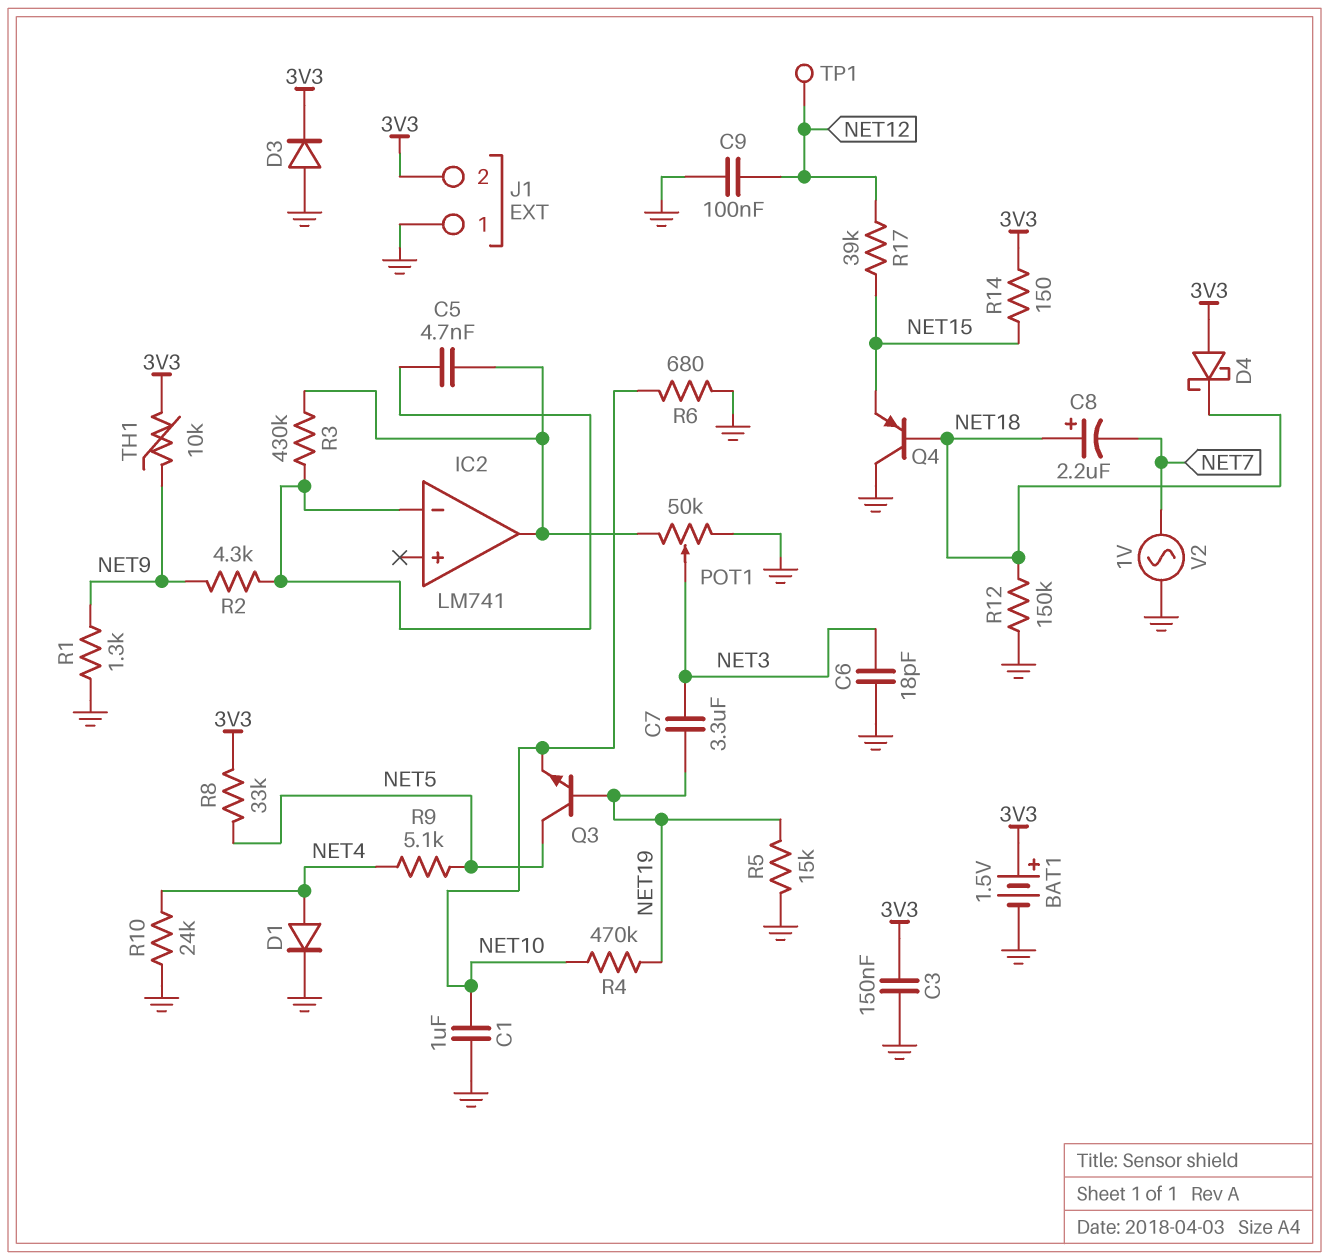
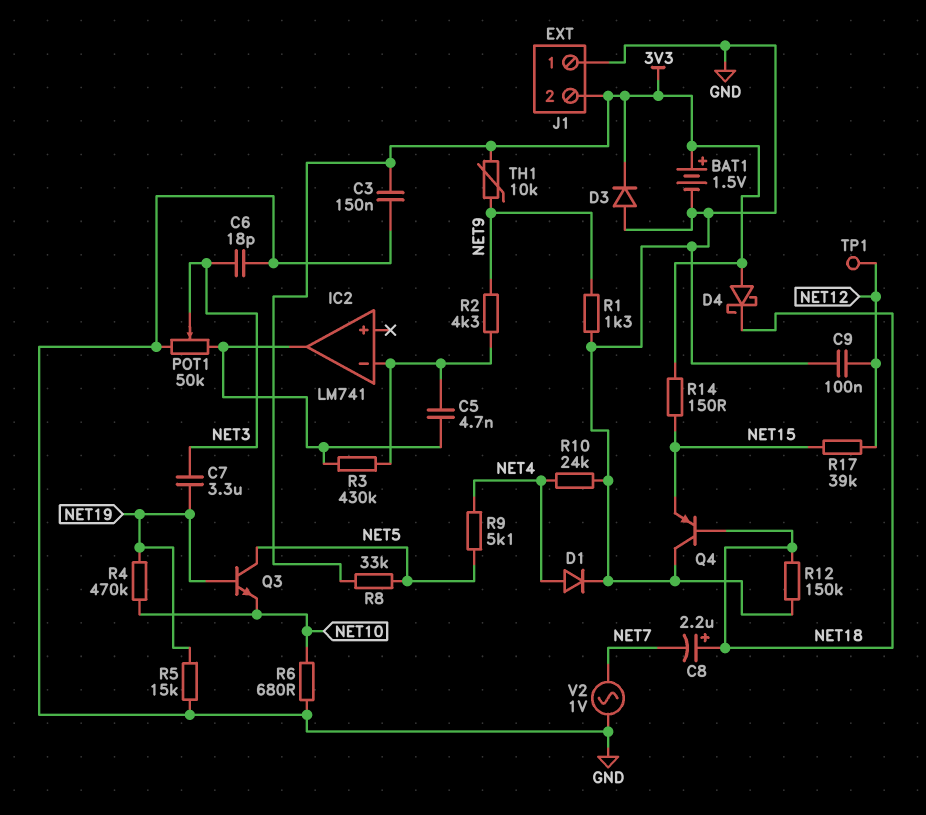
C1: 1uF (GND, NET10) -> none

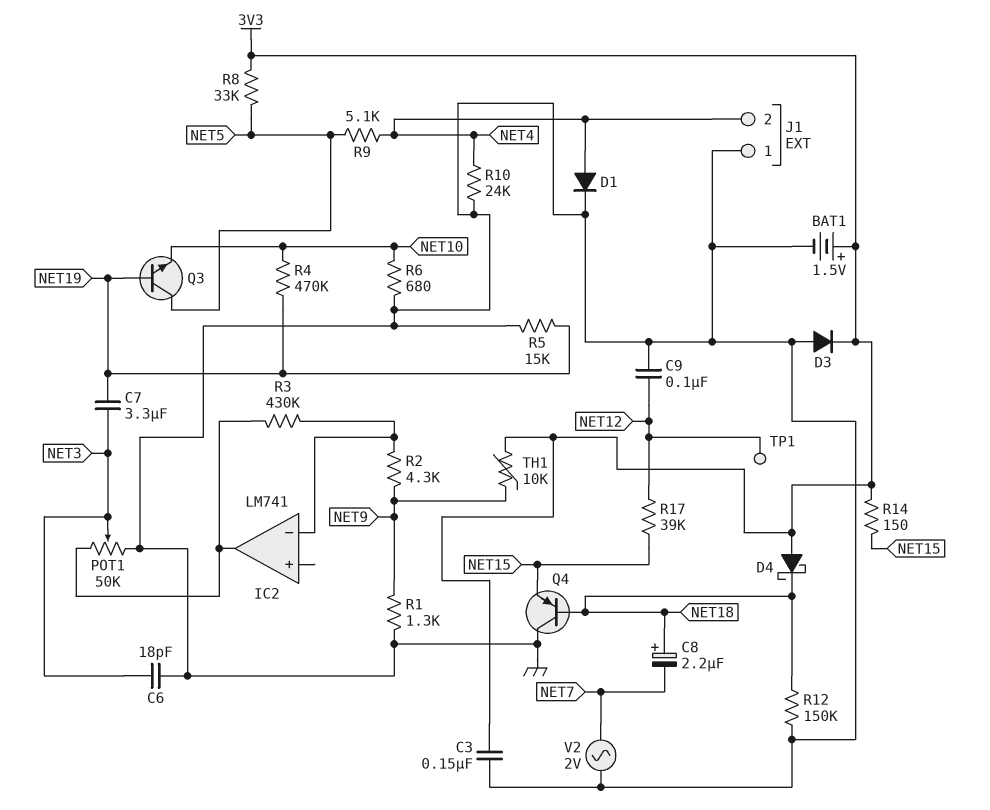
C5: 4.7nF (IC2/in-, IC2/out) -> none
J1 pin 2: 3V3 -> NET4
V2: AC 1V (GND, NET7) -> AC 2V (GND, NET7)

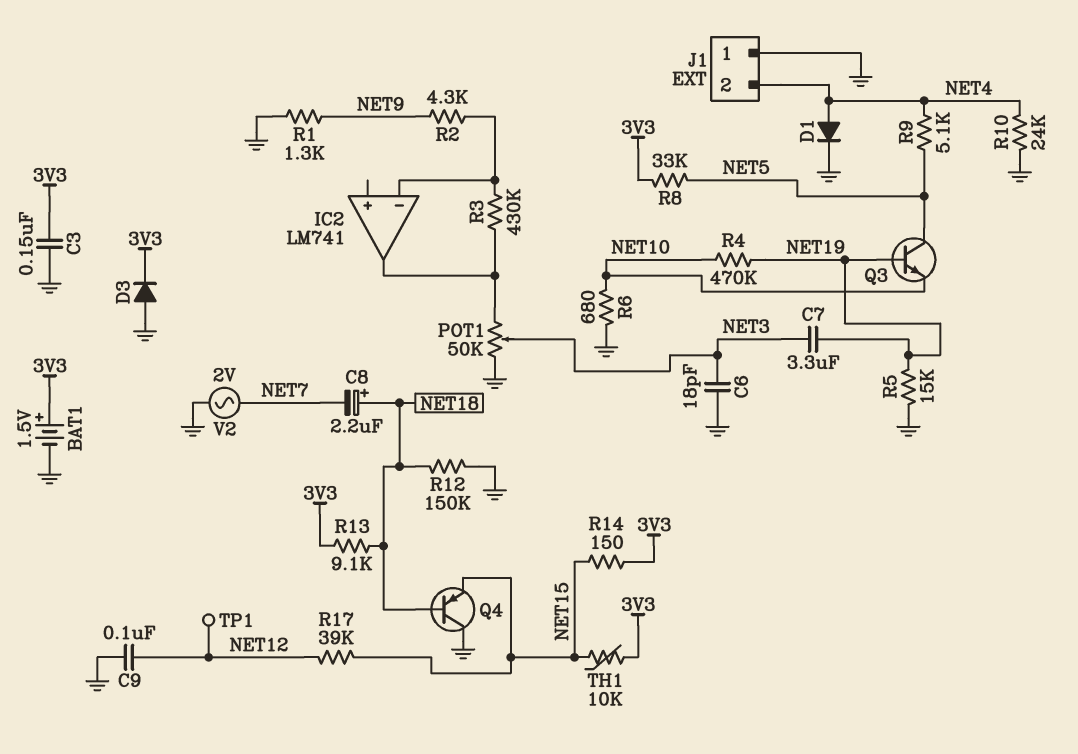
D4: schottky (A 3V3, K NET18) -> none
R13: none -> 9.1k (3V3, NET18)
TH1: 10k (3V3, NET9) -> 10k (3V3, NET15)

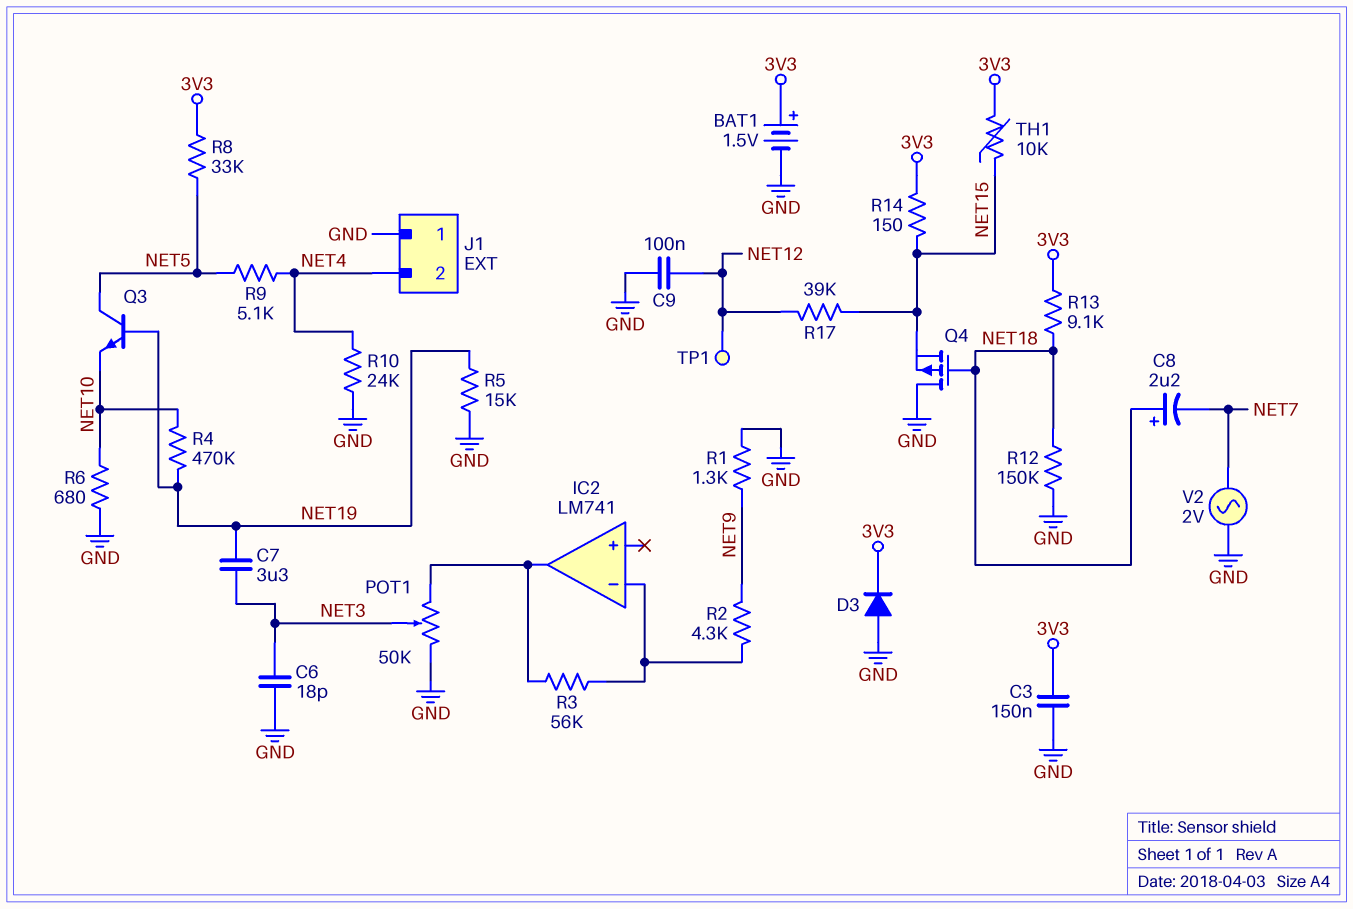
D1: diode (A NET4, K GND) -> none
Q4: PNP (B NET18, C GND, E NET15) -> PMOS (G NET18, D GND, S NET15)
R3: 430k (IC2/in-, IC2/out) -> 56k (IC2/in-, IC2/out)

